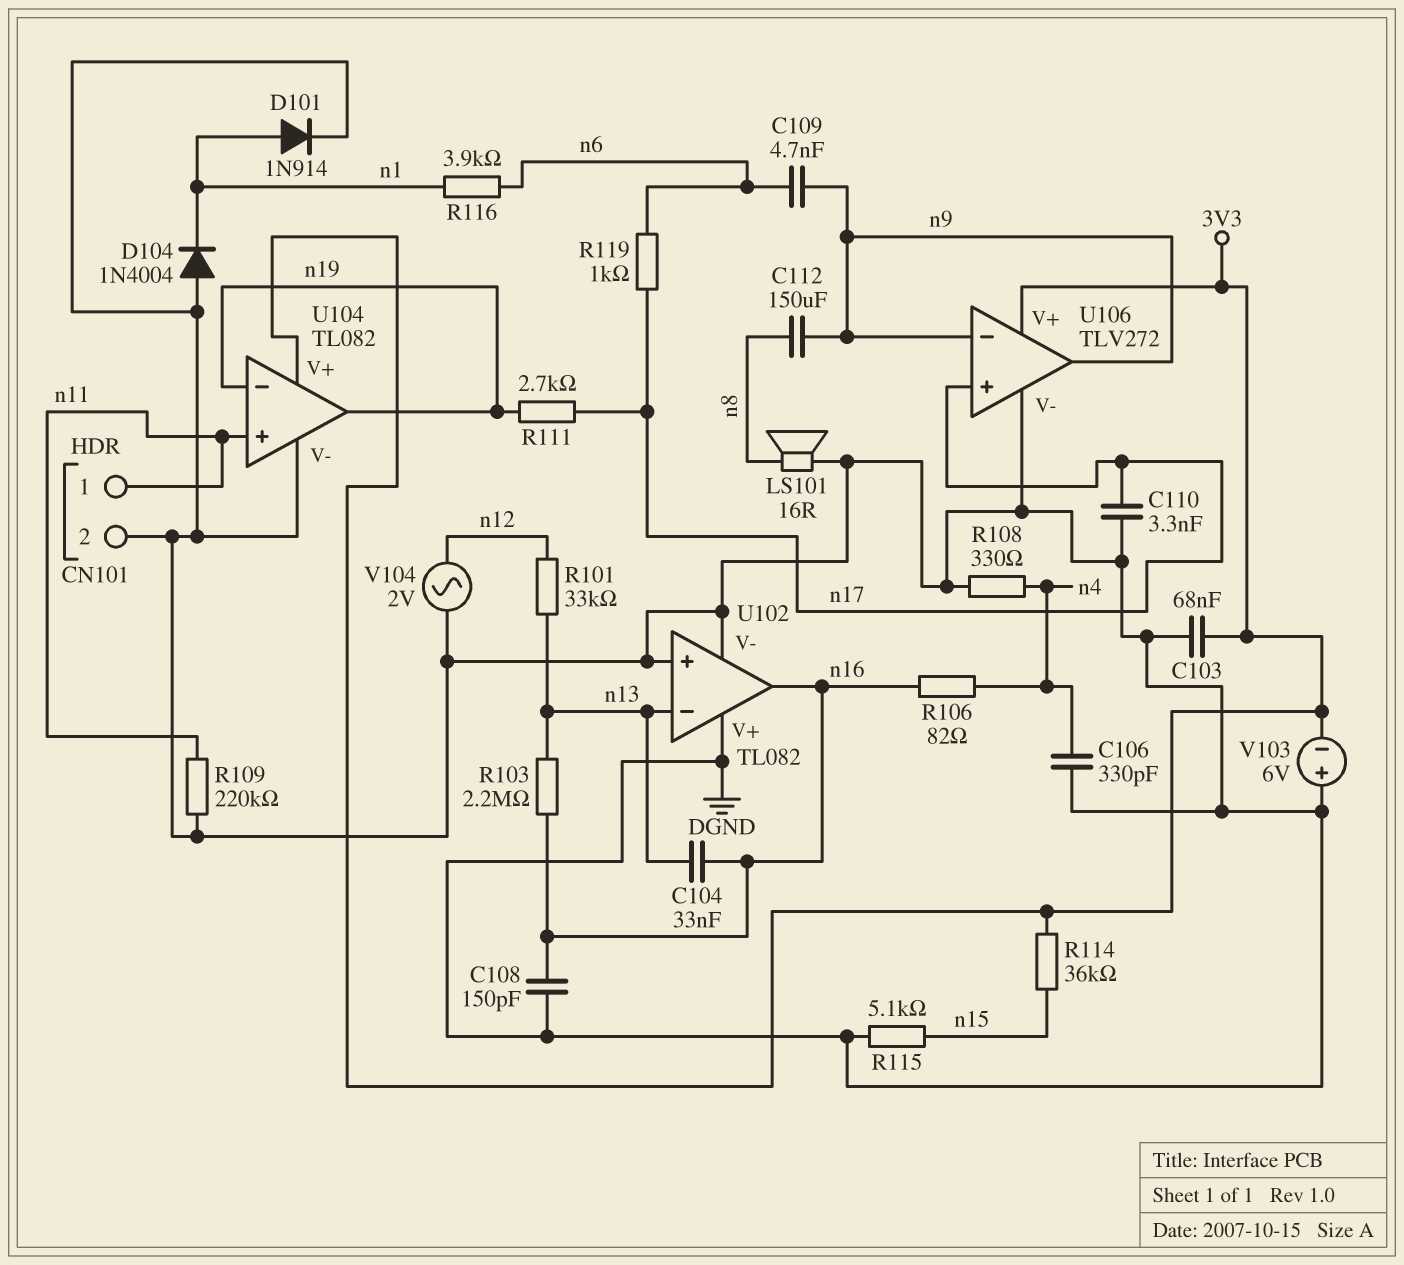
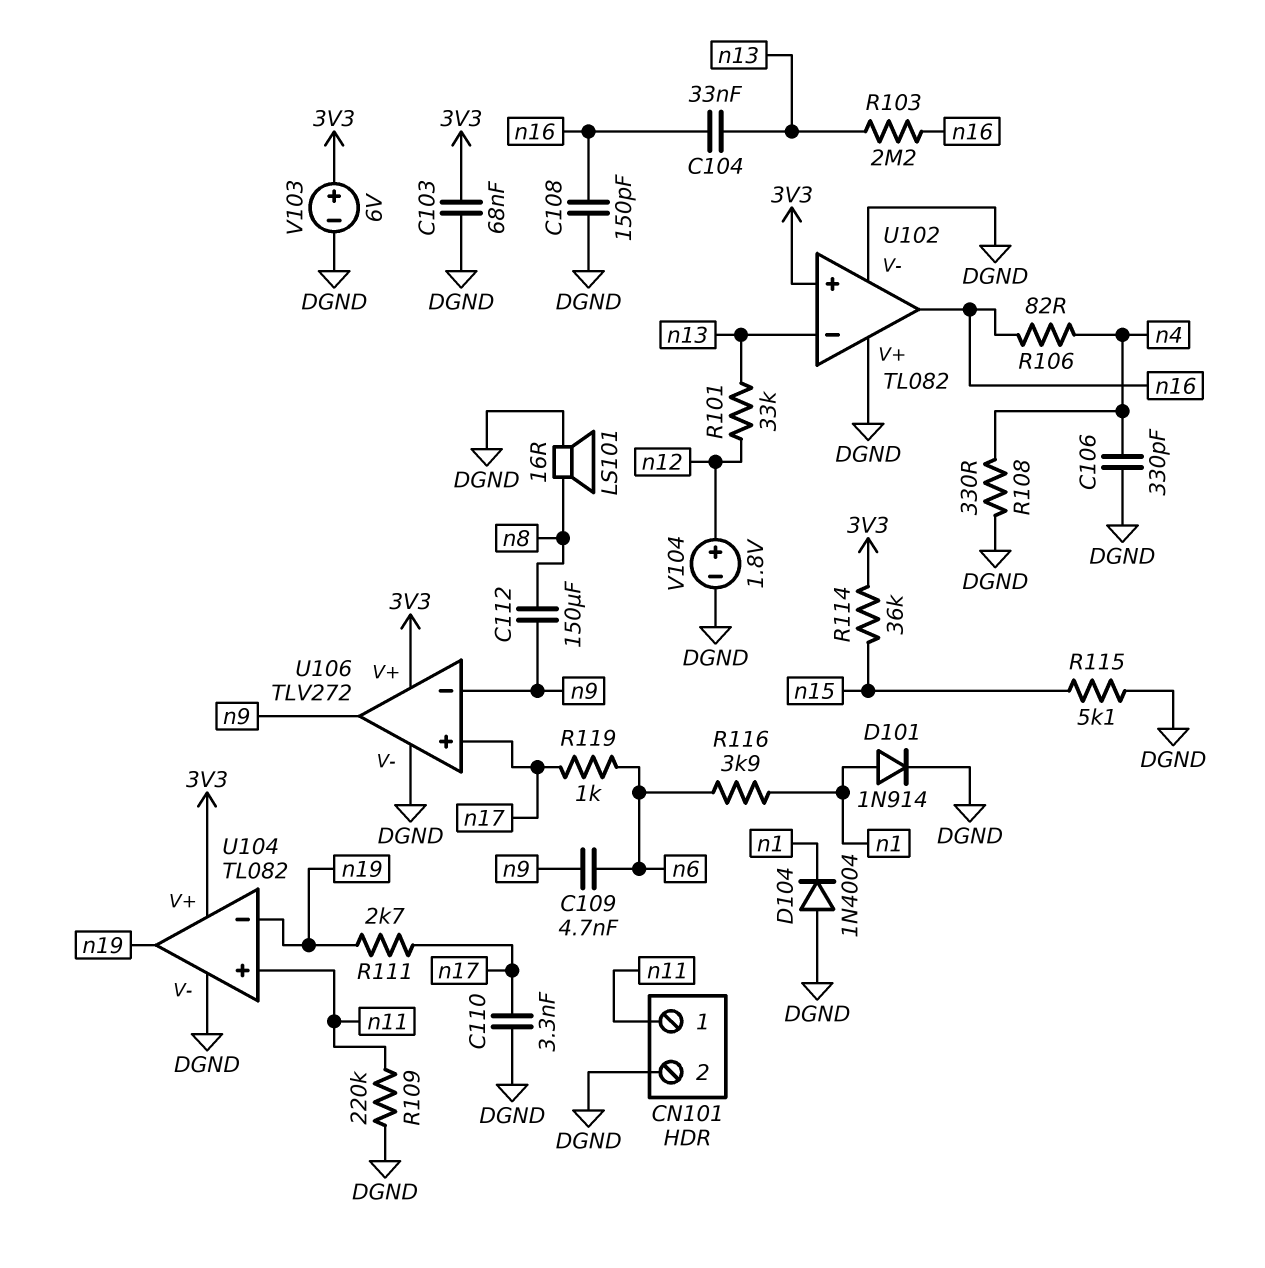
U102 pin in+: DGND -> 3V3
V103: 6V (plus DGND, minus 3V3) -> 6V (plus 3V3, minus DGND)
V104: AC 2V (DGND, n12) -> 1.8V (plus n12, minus DGND)

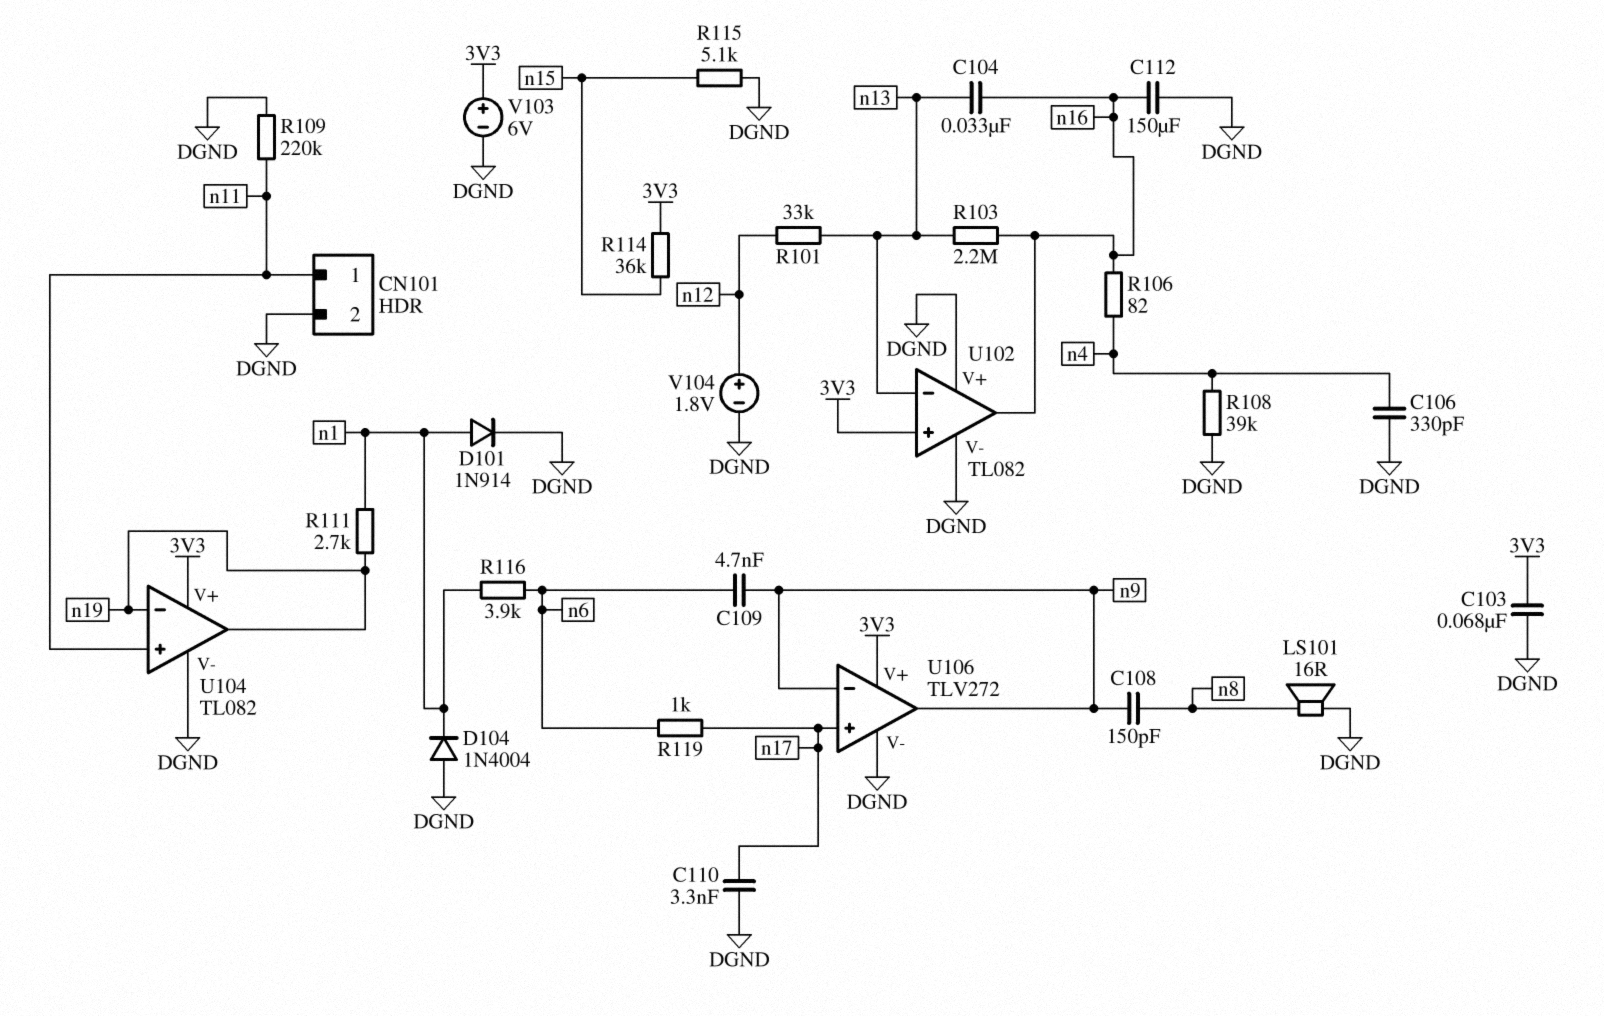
C108: 150pF (DGND, n16) -> 150pF (n8, n9)
C112: 150uF (n8, n9) -> 150uF (DGND, n16)
R108: 330 (DGND, n4) -> 39k (DGND, n4)
R111: 2.7k (n17, n19) -> 2.7k (n1, n19)

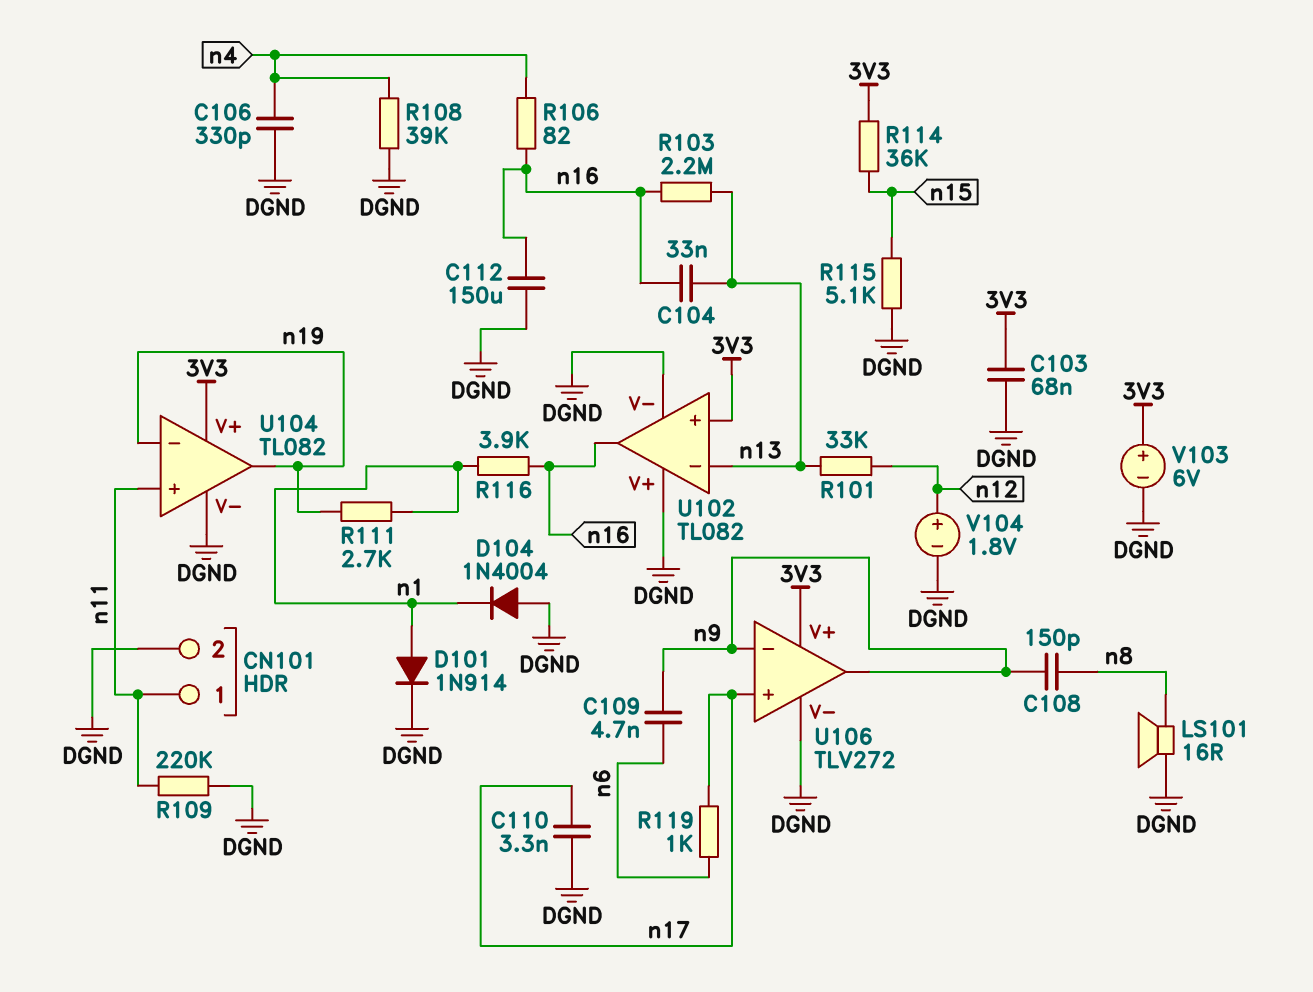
R116: 3.9k (n1, n6) -> 3.9k (n1, n16)

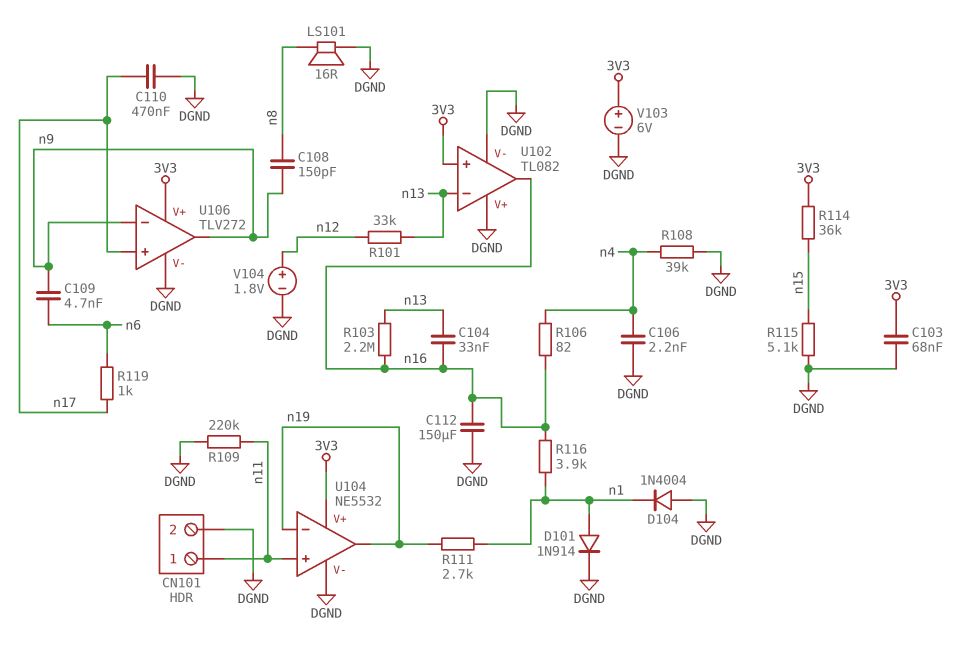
C106: 330pF (DGND, n4) -> 2.2nF (DGND, n4)
C110: 3.3nF (DGND, n17) -> 470nF (DGND, n17)
U104: TL082 -> NE5532

